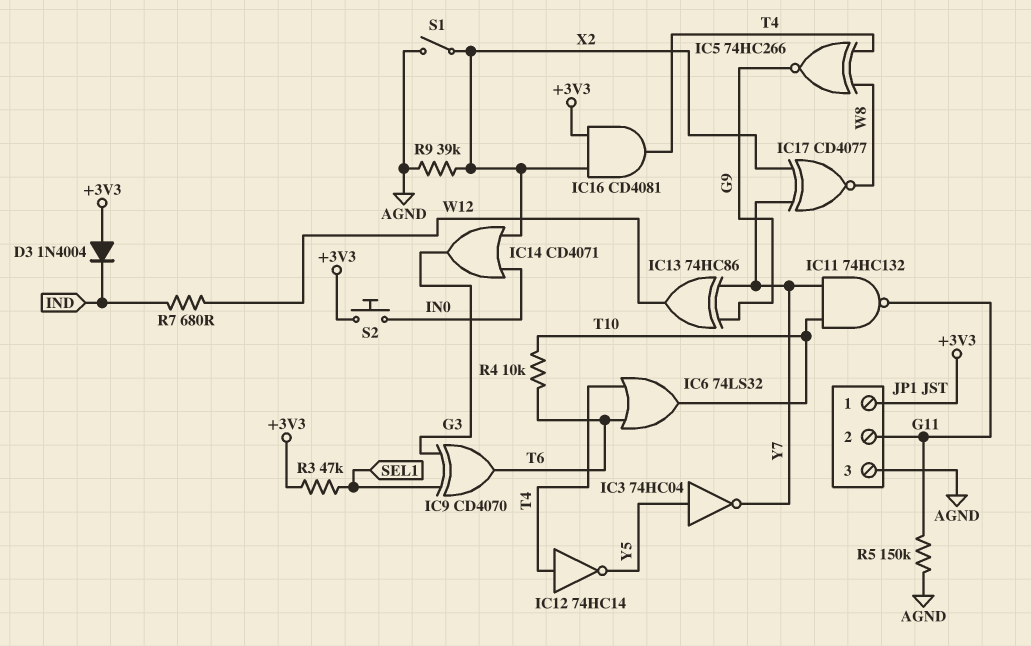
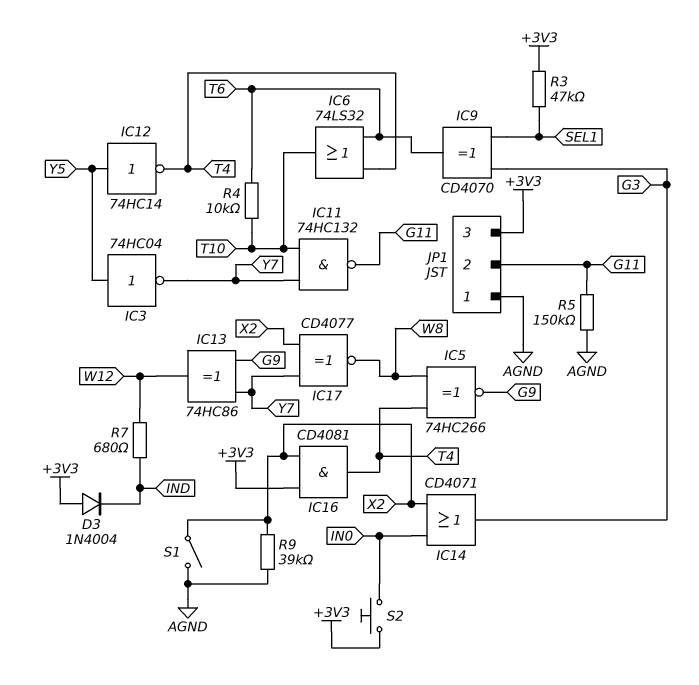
IC12: NOT 74HC14 (in T4, out Y5) -> NOT 74HC14 (in Y5, out T4)
JP1 pin 1: +3V3 -> AGND
JP1 pin 3: AGND -> +3V3

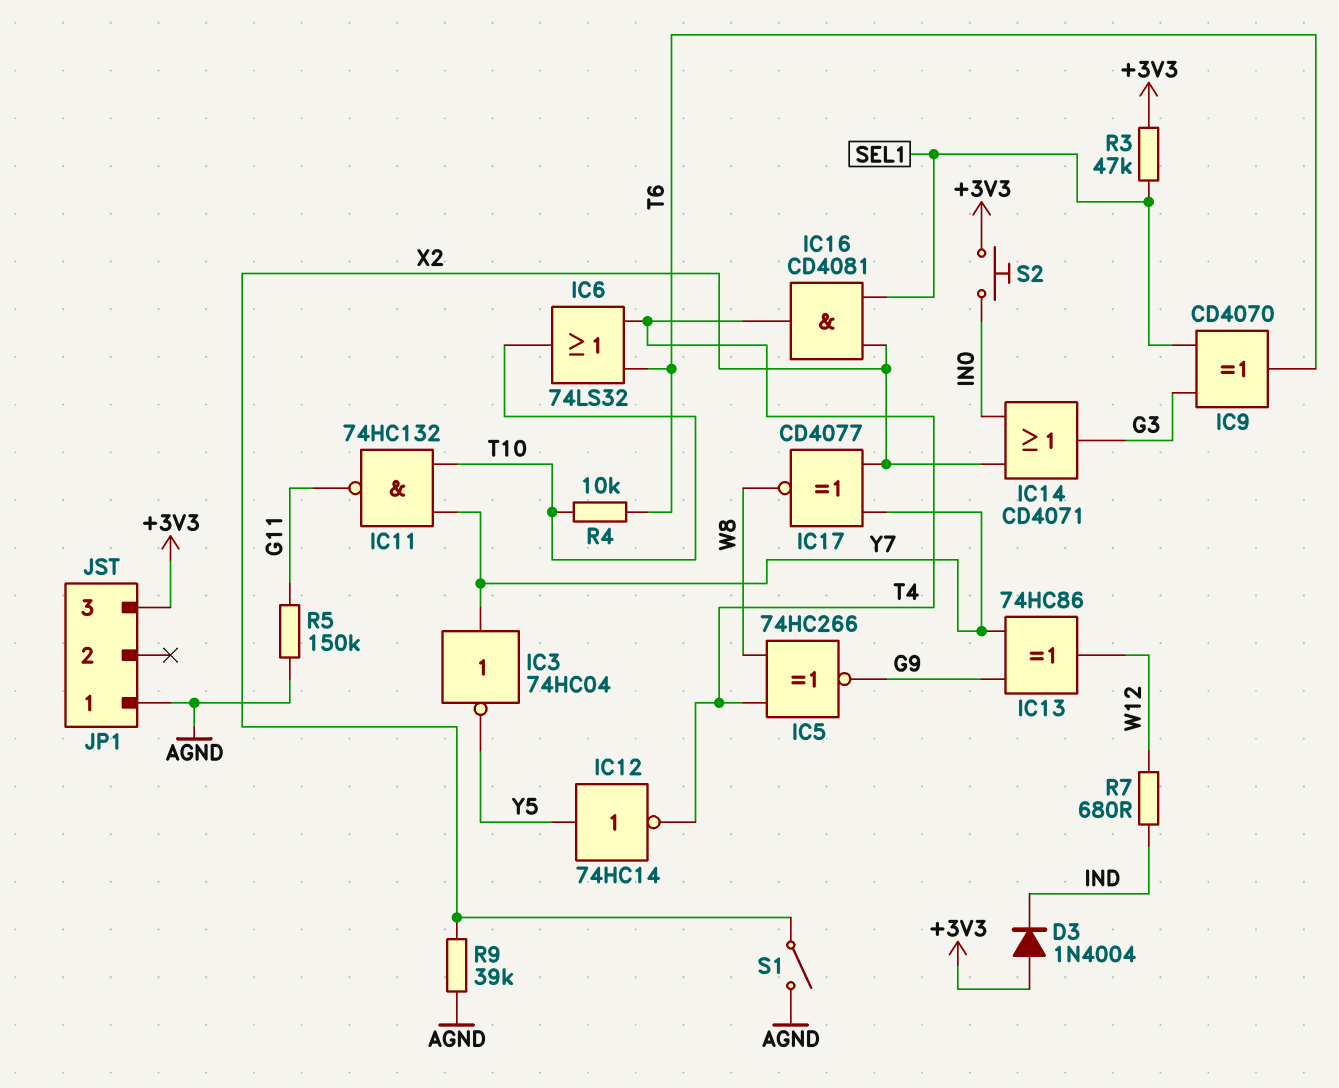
IC3: NOT 74HC04 (in Y5, out Y7) -> NOT 74HC04 (in Y7, out Y5)
IC16: AND CD4081 (in +3V3, in X2, out T4) -> AND CD4081 (in SEL1, in X2, out T4)
JP1 pin 2: G11 -> none

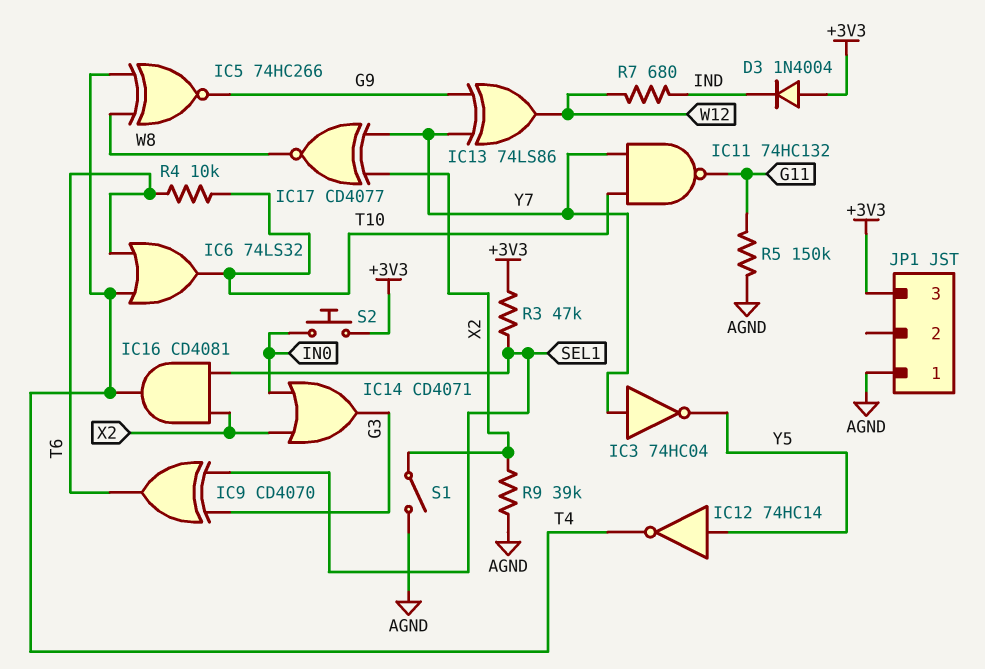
IC13: XOR 74HC86 (in G9, in Y7, out W12) -> XOR 74LS86 (in G9, in Y7, out W12)

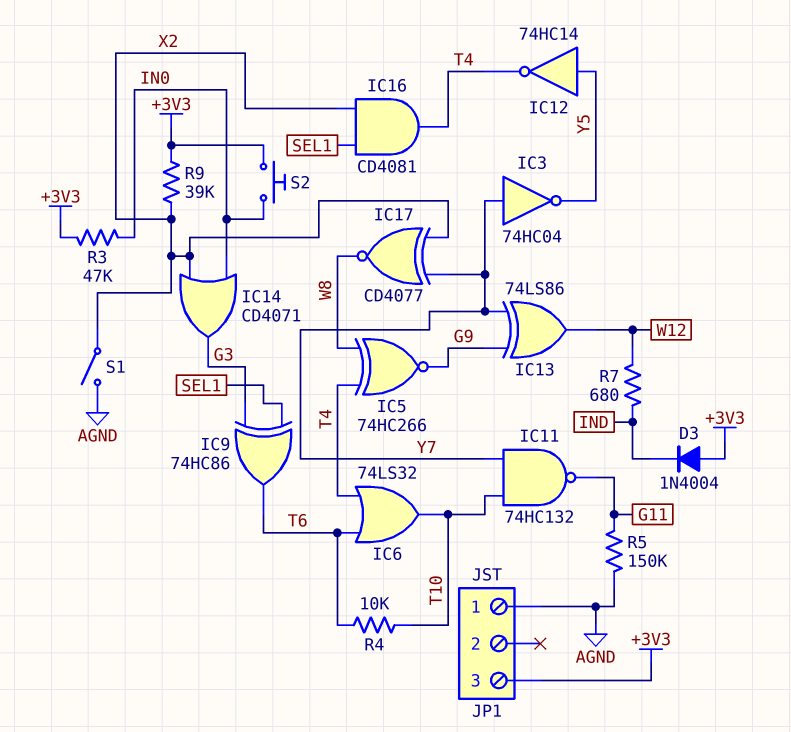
IC9: XOR CD4070 (in G3, in SEL1, out T6) -> XOR 74HC86 (in G3, in SEL1, out T6)
R3: 47k (+3V3, SEL1) -> 47k (+3V3, IN0)
R9: 39k (AGND, X2) -> 39k (+3V3, X2)

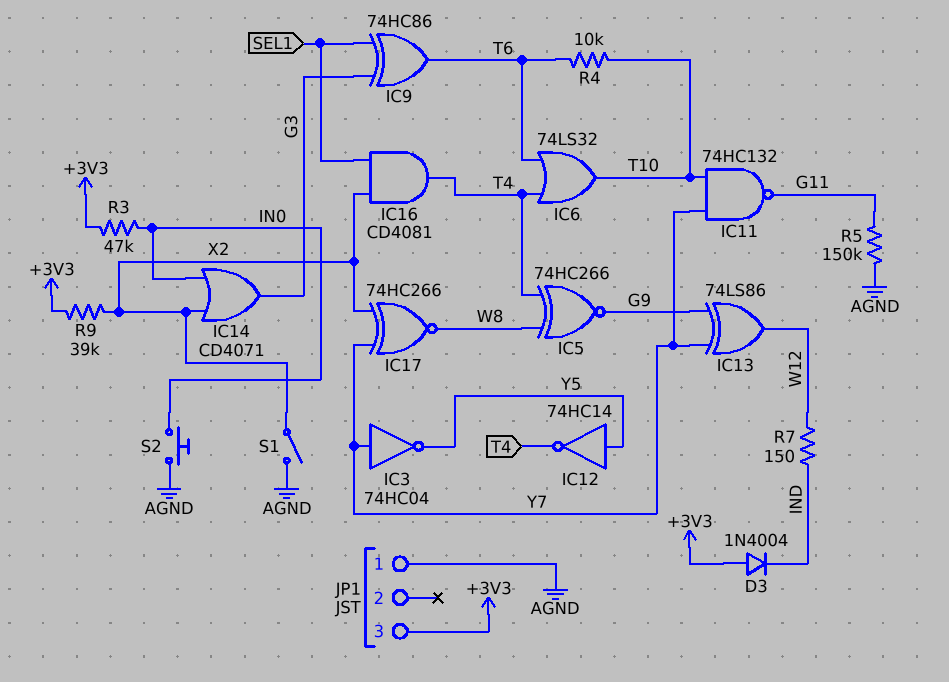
IC17: XNOR CD4077 (in X2, in Y7, out W8) -> XNOR 74HC266 (in X2, in Y7, out W8)
R7: 680 (IND, W12) -> 150 (IND, W12)
S2: button (+3V3, IN0) -> button (AGND, IN0)

